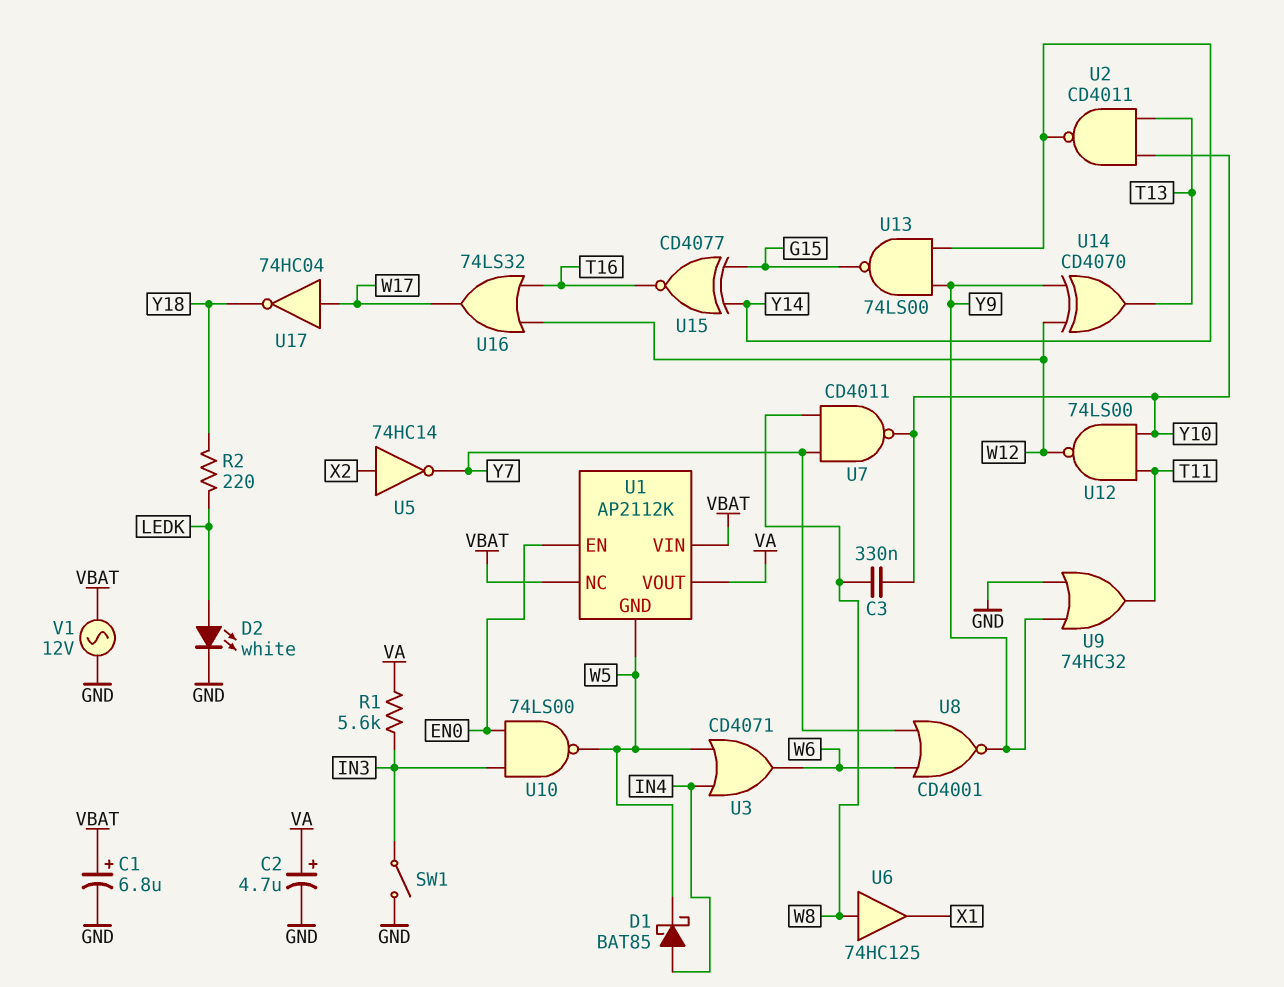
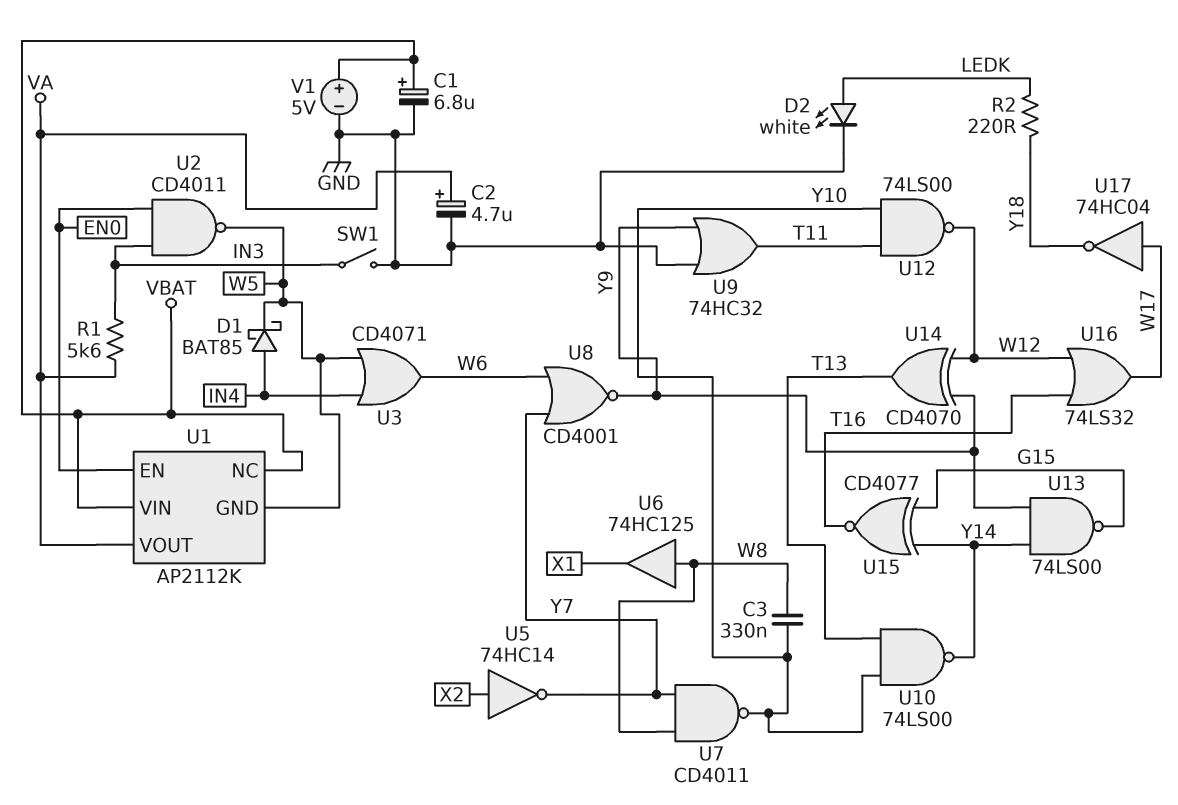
U2: NAND CD4011 (in T13, in Y10, out Y14) -> NAND CD4011 (in EN0, in IN3, out W5)
U10: NAND 74LS00 (in EN0, in IN3, out W5) -> NAND 74LS00 (in T13, in Y10, out Y14)
V1: AC 12V (GND, VBAT) -> 5V (plus VBAT, minus GND)

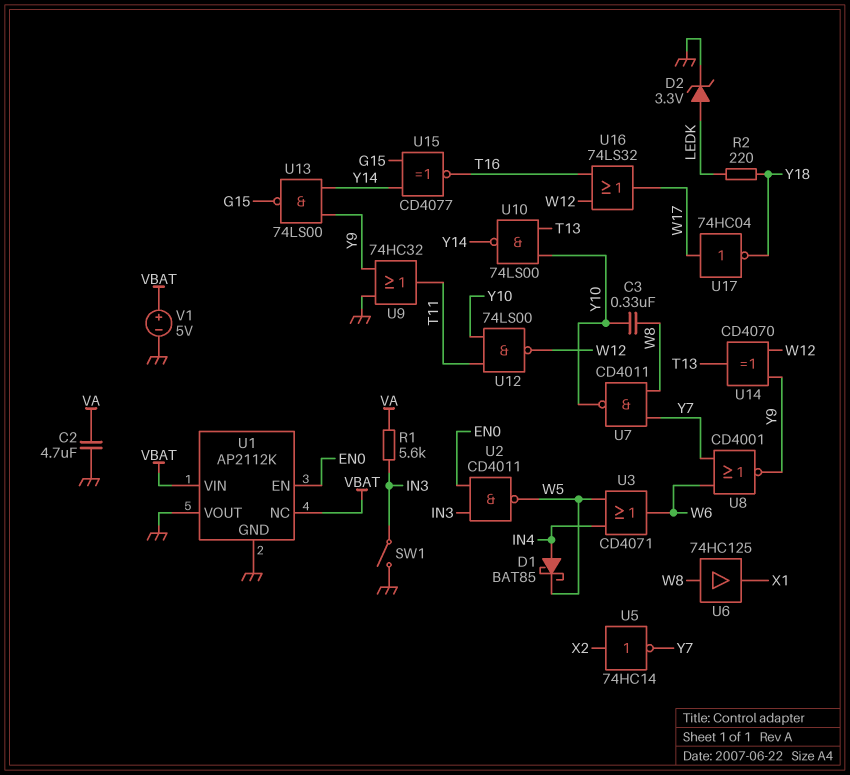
C1: 6.8uF (plus VBAT, minus GND) -> none
C2: 4.7uF (plus VA, minus GND) -> 4.7uF (GND, VA)
D2: LED white (A LEDK, K GND) -> zener 3.3V (A LEDK, K GND)
U1 pin GND: W5 -> GND
U1 pin VOUT: VA -> GND

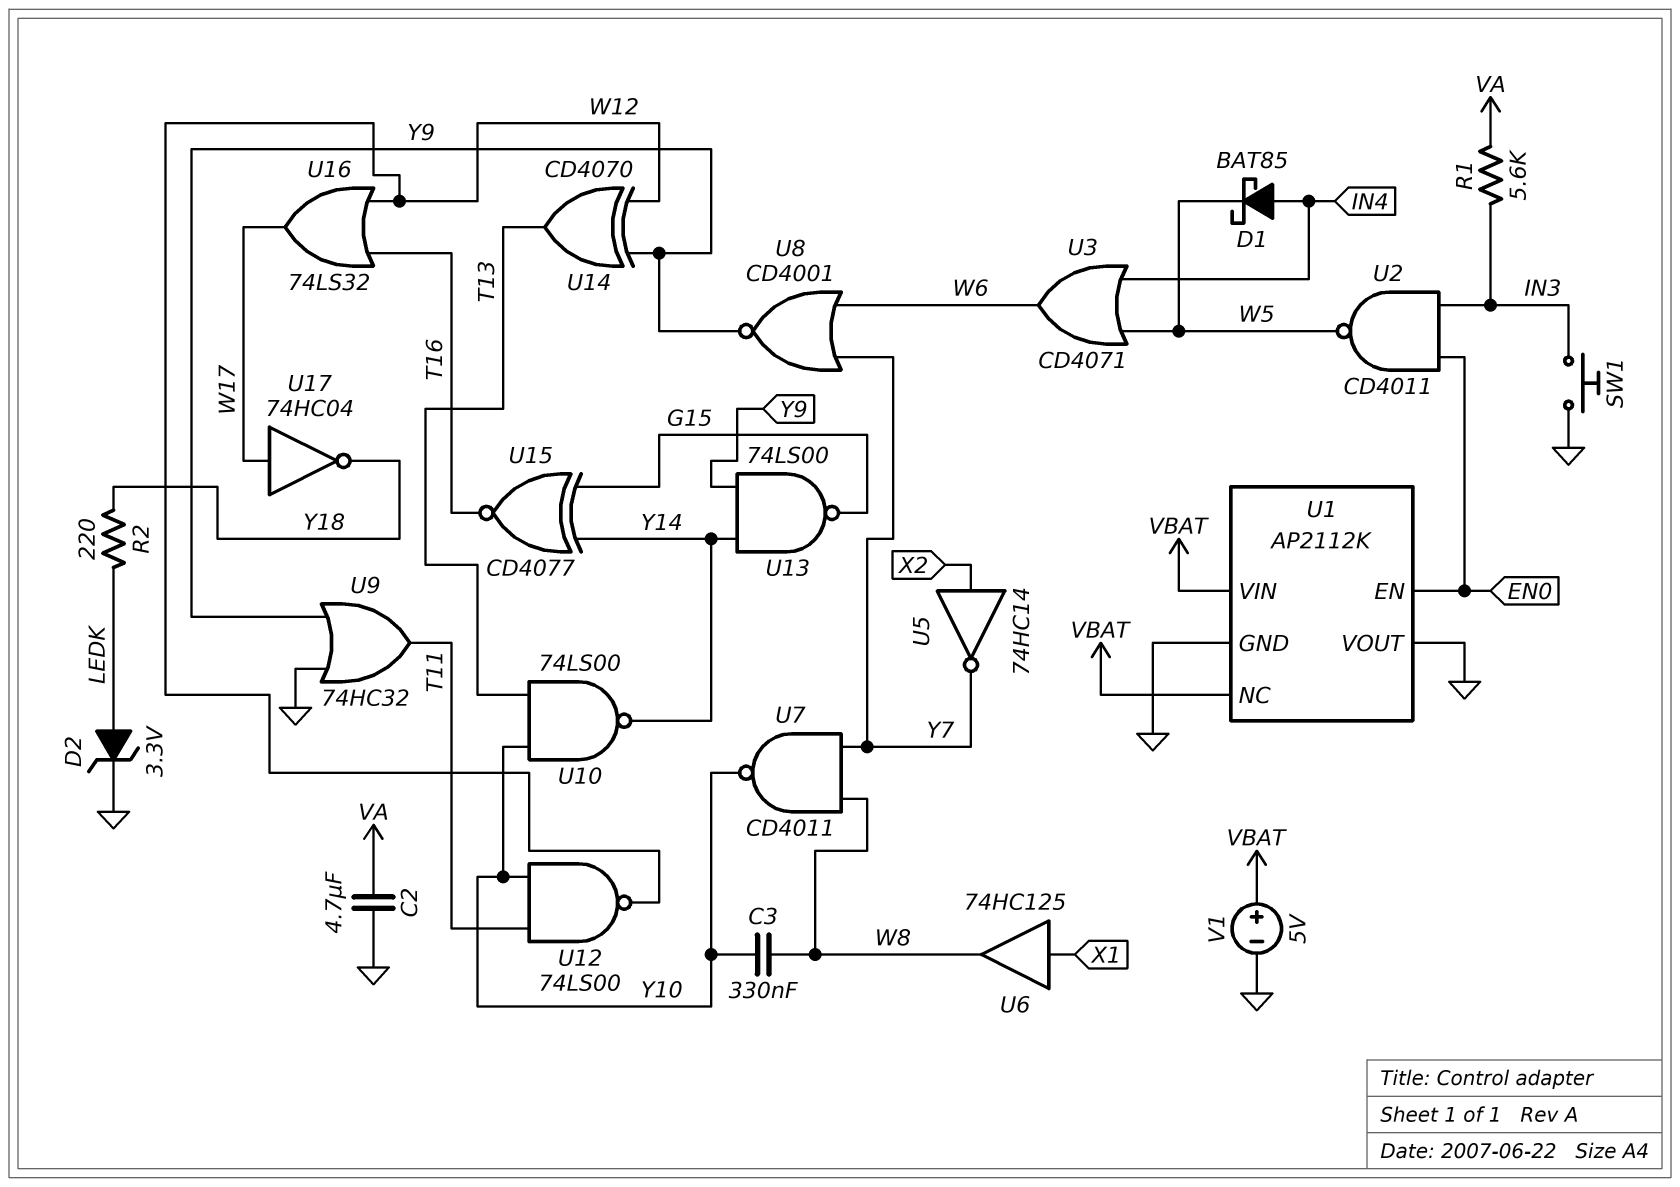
SW1: switch (GND, IN3) -> button (GND, IN3)
U6: buffer 74HC125 (in W8, out X1) -> buffer 74HC125 (in X1, out W8)

